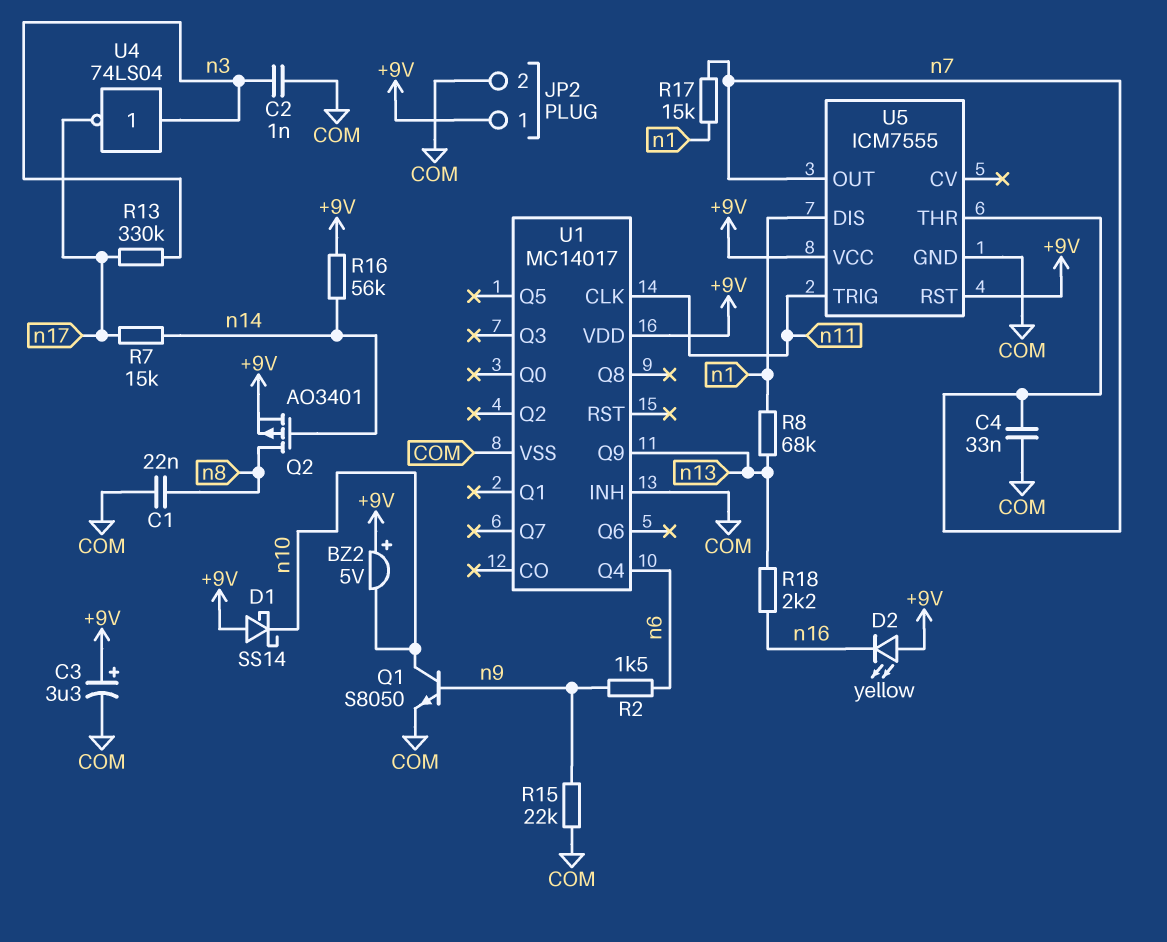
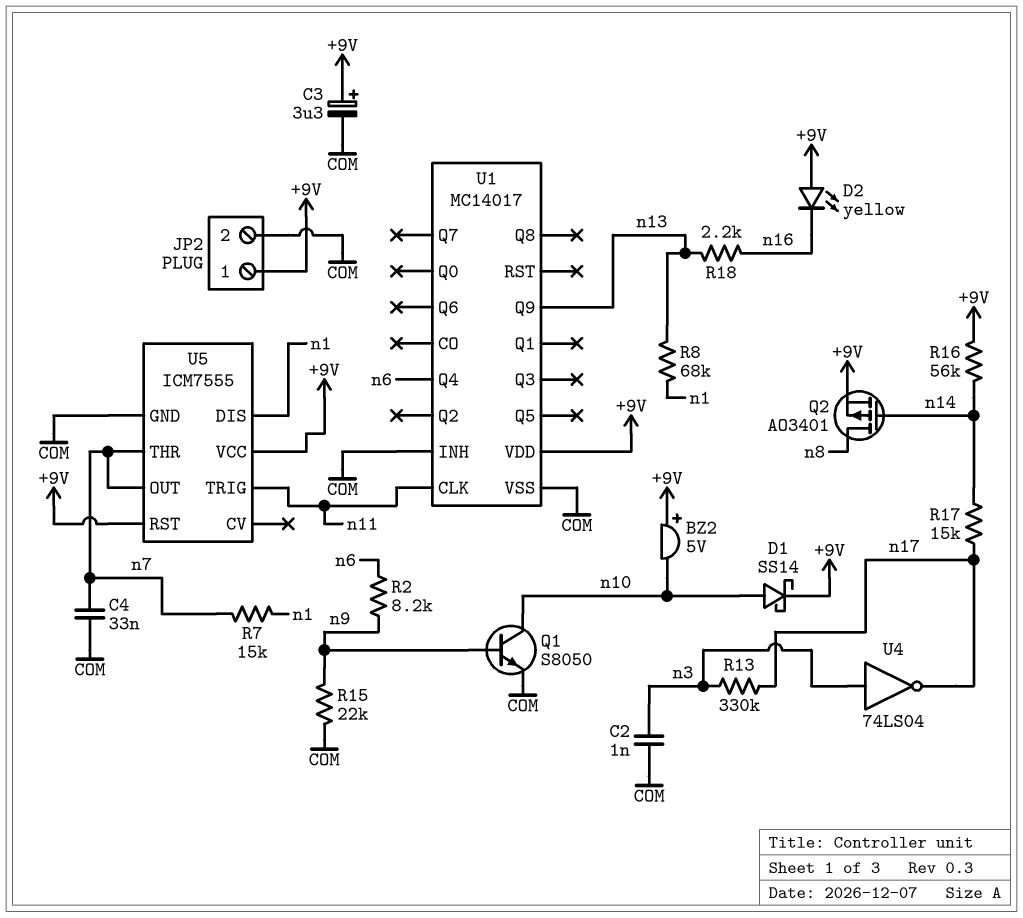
C1: 22nF (COM, n8) -> none
D1: schottky SS14 (A +9V, K n10) -> schottky SS14 (A n10, K +9V)
R2: 1.5k (n6, n9) -> 8.2k (n6, n9)
R7: 15k (n14, n17) -> 15k (n1, n7)
R17: 15k (n1, n7) -> 15k (n14, n17)

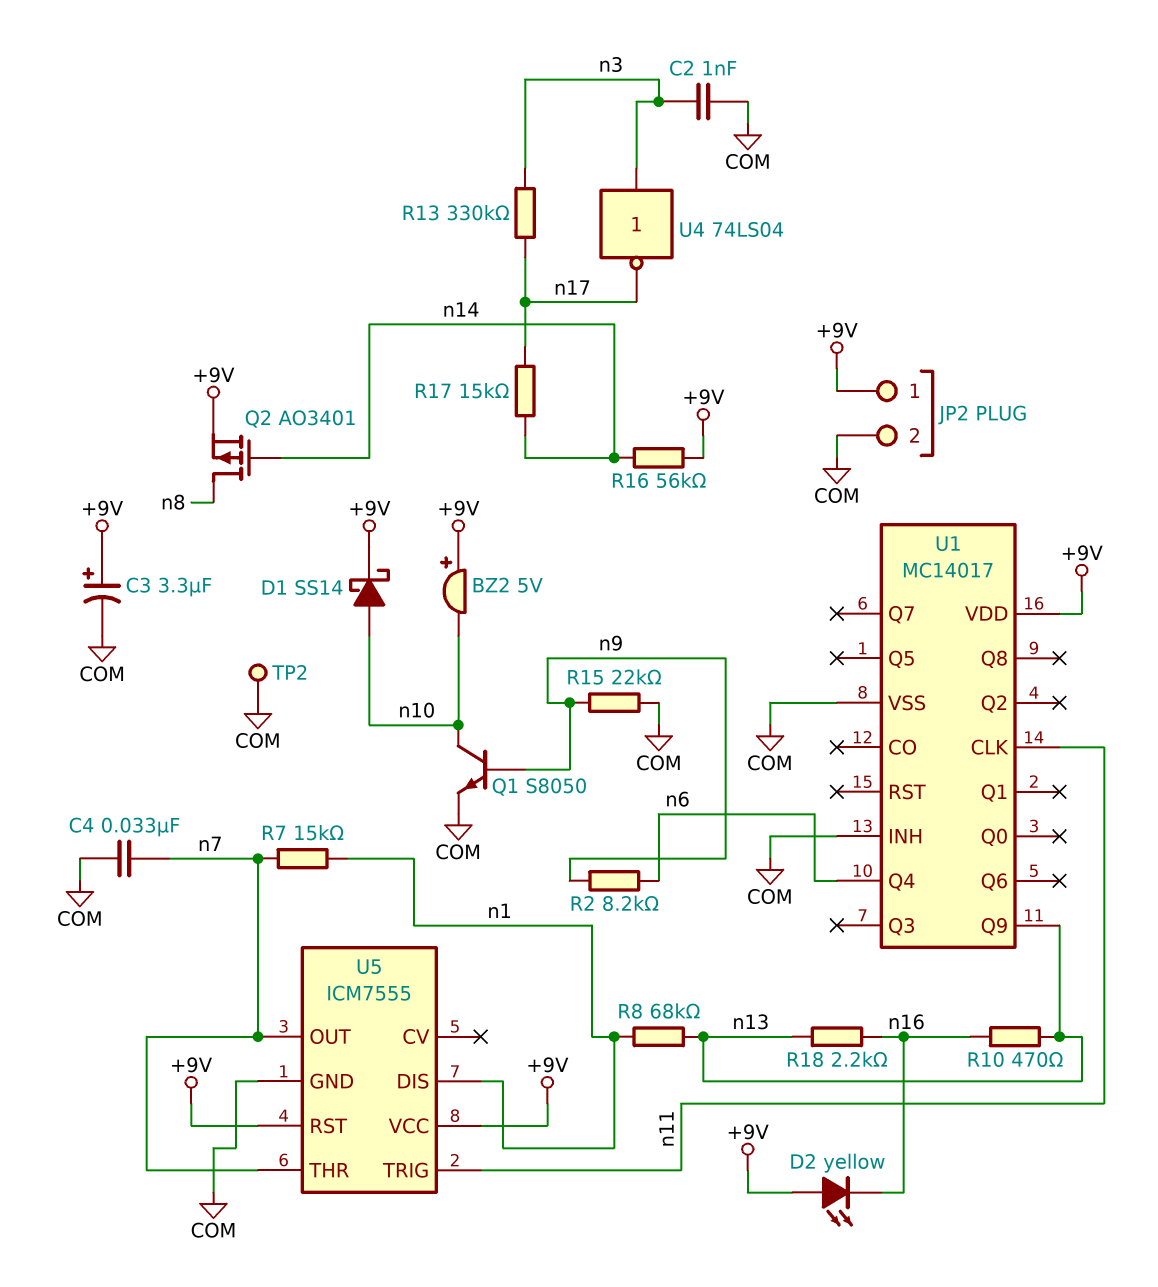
R10: none -> 470 (n13, n16)
TP2: none -> test point (COM)

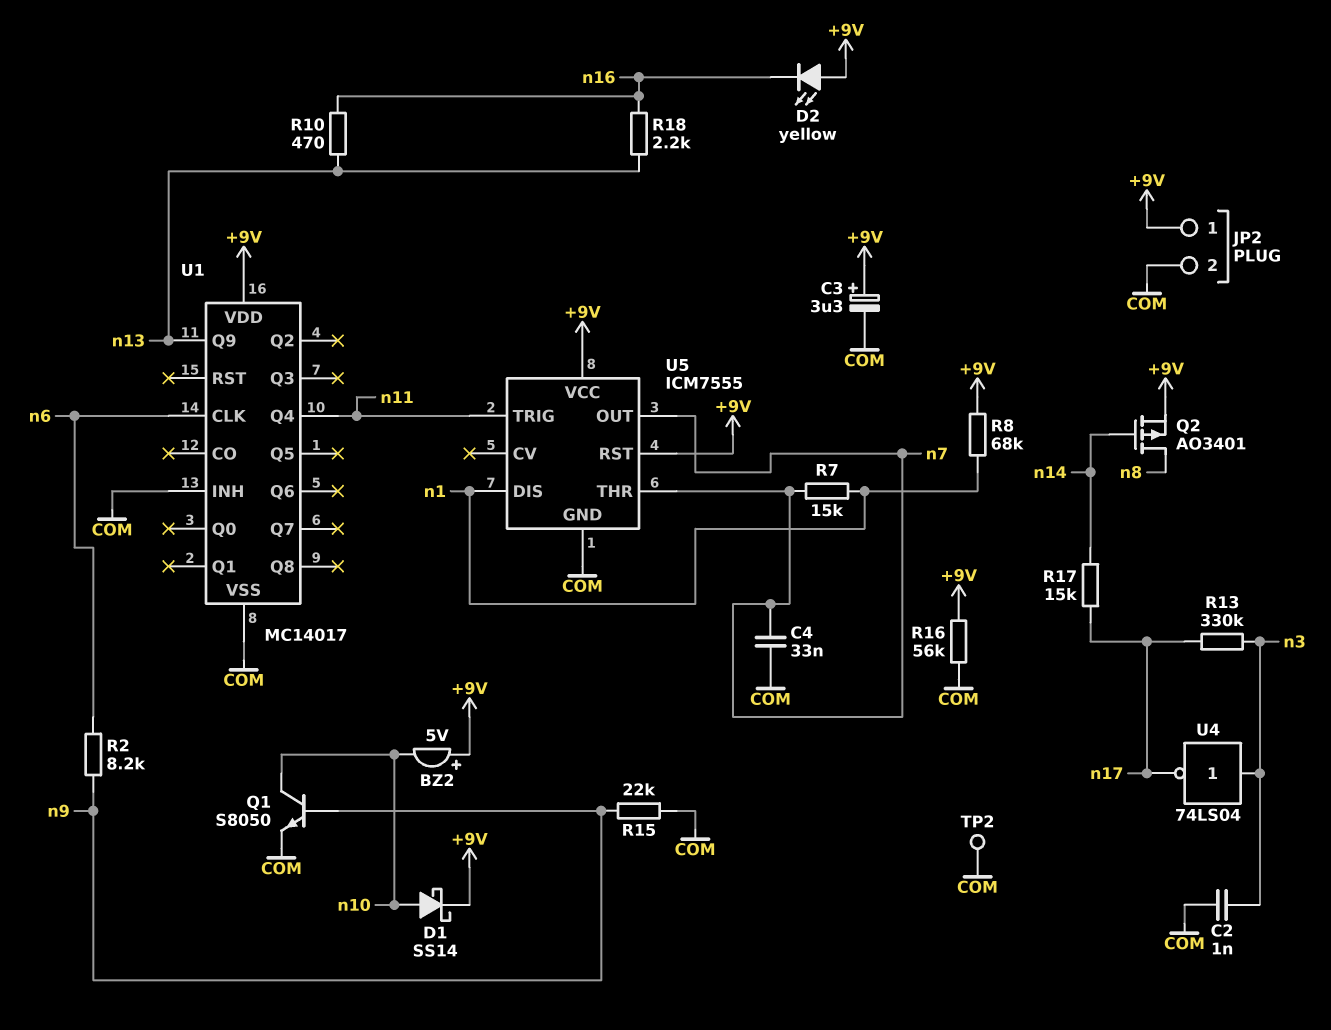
R8: 68k (n1, n13) -> 68k (+9V, n1)
R16: 56k (+9V, n14) -> 56k (+9V, COM)
U1 pin CLK: n11 -> n6
U1 pin Q4: n6 -> n11

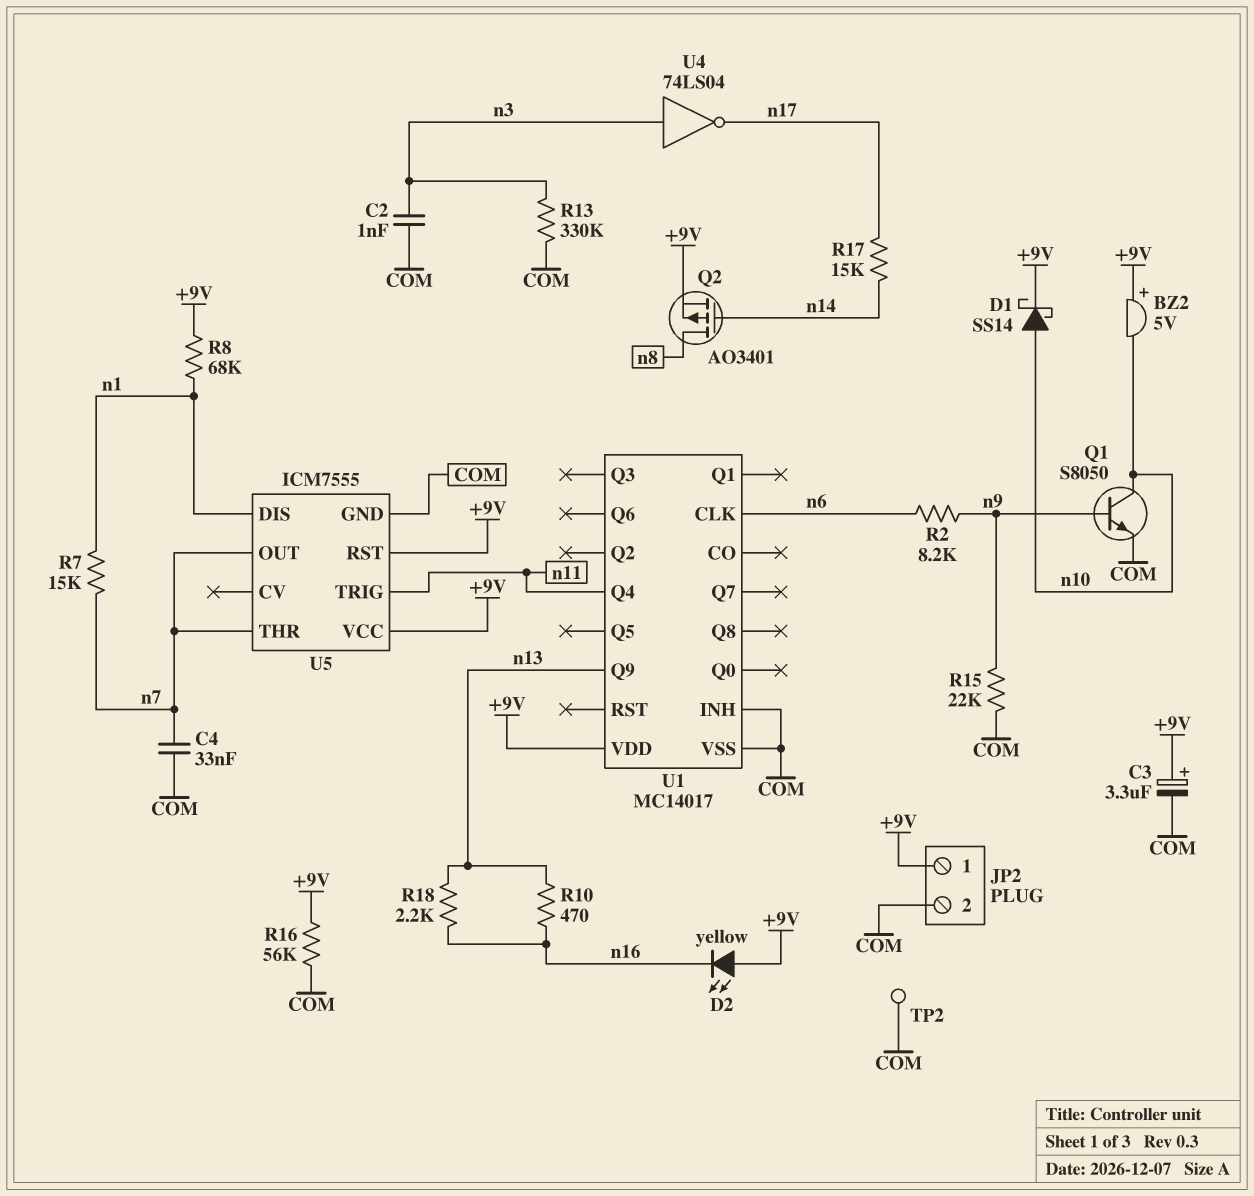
R13: 330k (n3, n17) -> 330k (COM, n3)

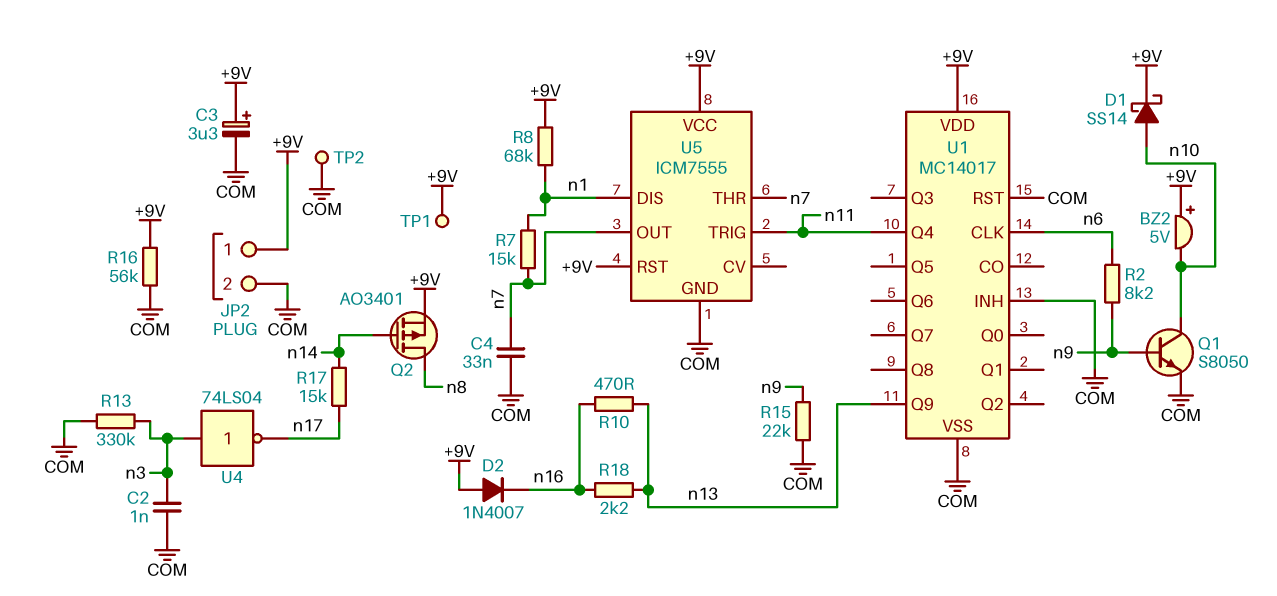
D2: LED yellow (A +9V, K n16) -> diode 1N4007 (A +9V, K n16)
TP1: none -> test point (+9V)
U1 pin RST: none -> COM

